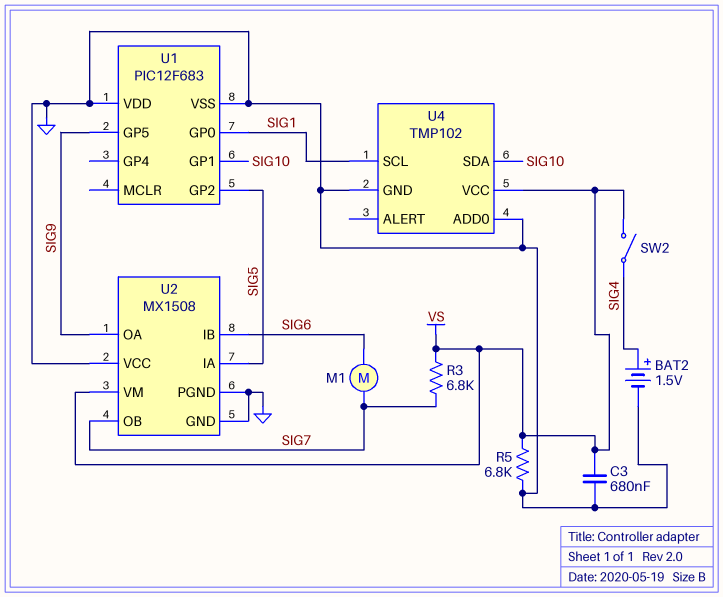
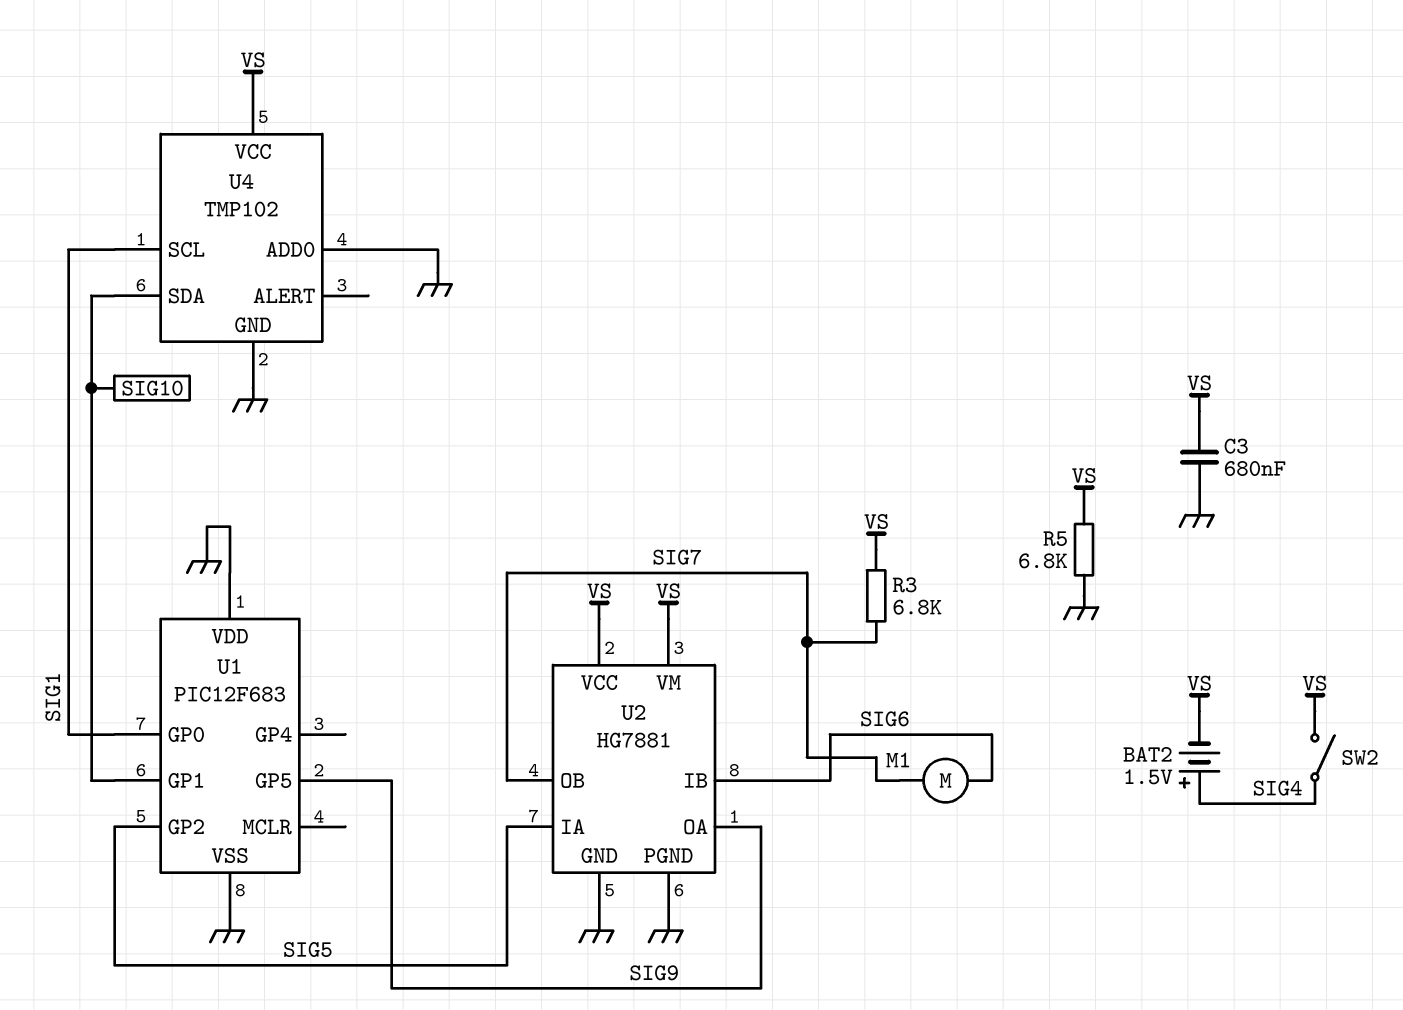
BAT2: 1.5V (plus SIG4, minus GND) -> 1.5V (plus SIG4, minus VS)
U2: MX1508 -> HG7881
U2 pin VCC: GND -> VS

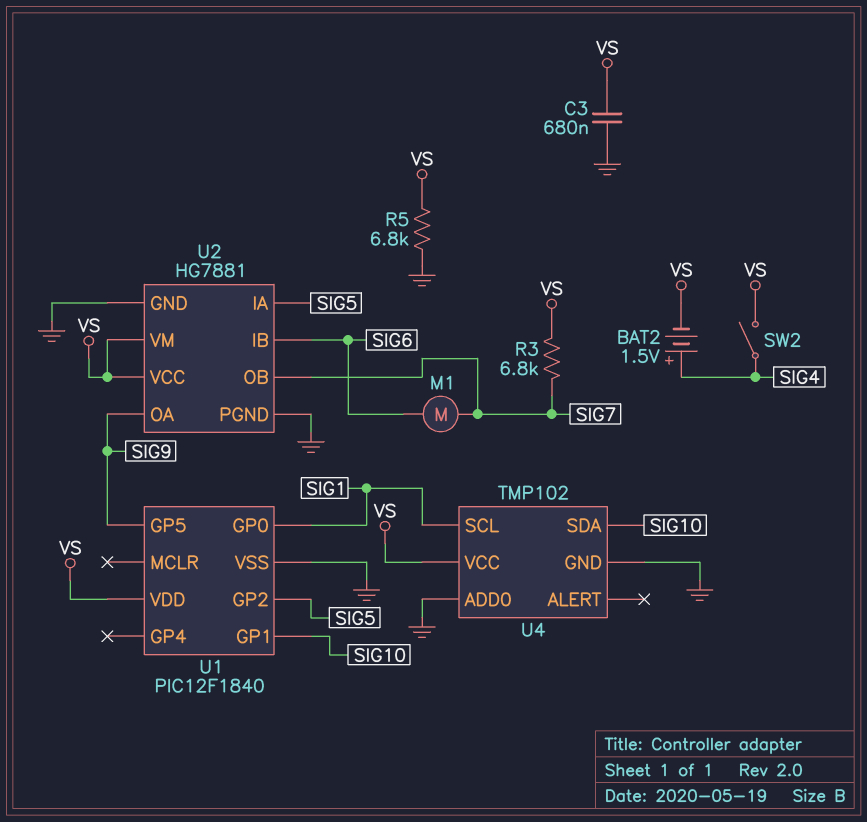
U1: PIC12F683 -> PIC12F1840
U1 pin VDD: GND -> VS

